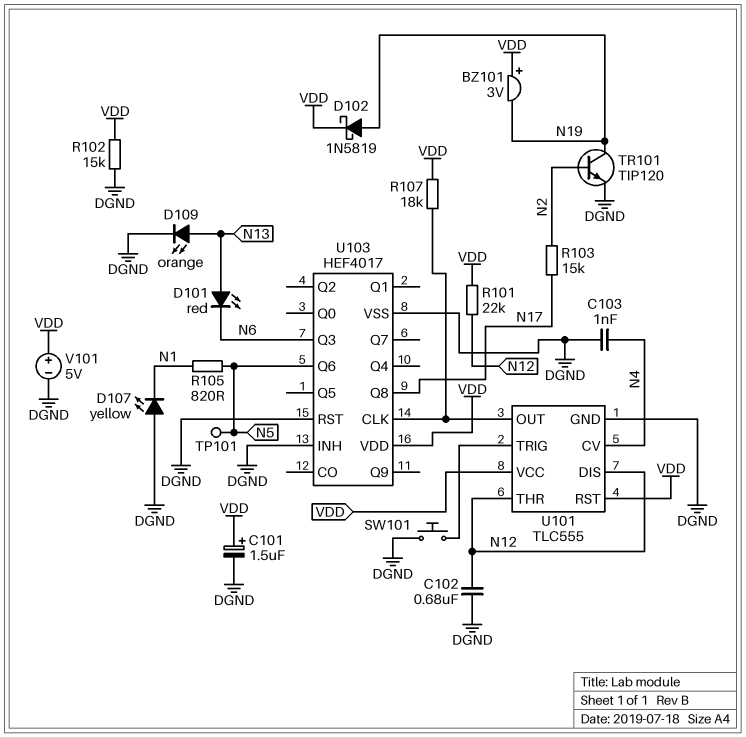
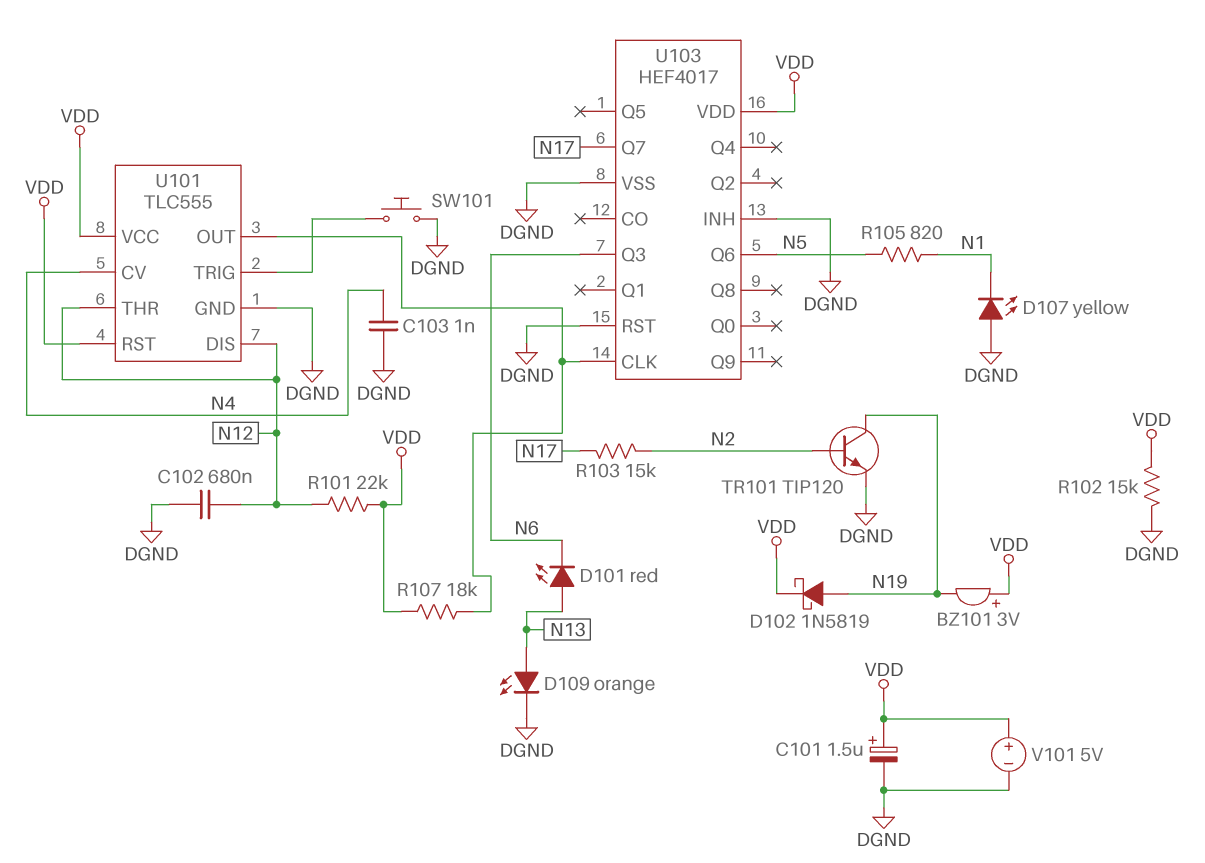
TP101: test point (N5) -> none
U103 pin Q7: none -> N17
U103 pin Q8: N17 -> none

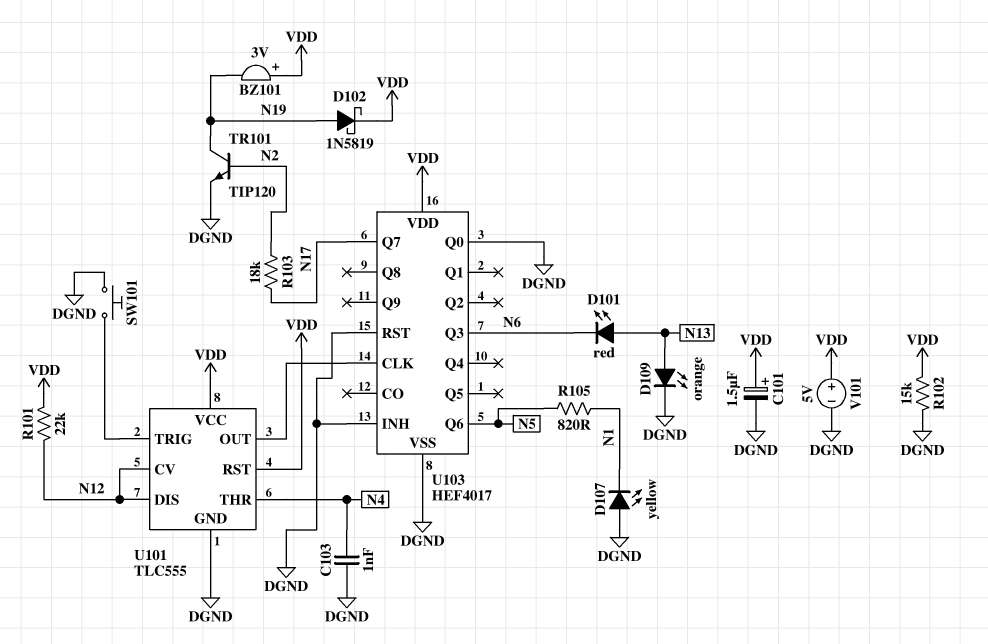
C102: 680nF (DGND, N12) -> none
R103: 15k (N2, N17) -> 18k (N2, N17)
R107: 18k (U101/OUT, VDD) -> none
U101 pin CV: N4 -> N12
U101 pin THR: N12 -> N4
U103 pin Q0: none -> DGND

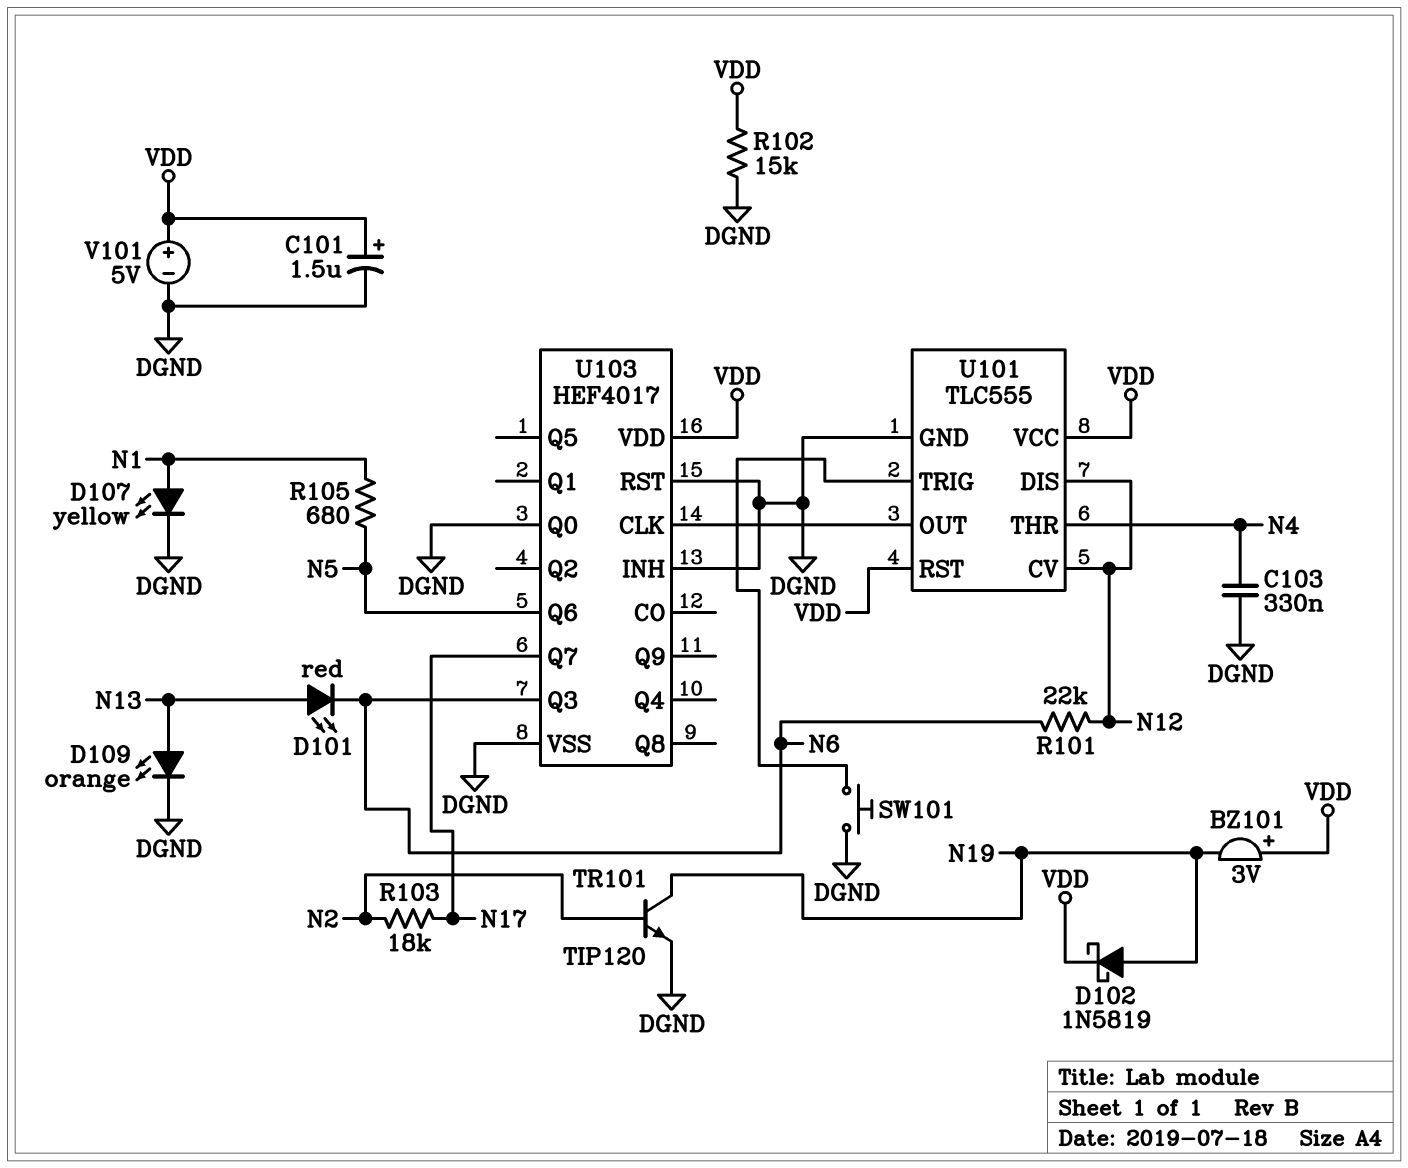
C103: 1nF (DGND, N4) -> 330nF (DGND, N4)
D107: LED yellow (A DGND, K N1) -> LED yellow (A N1, K DGND)
R101: 22k (N12, VDD) -> 22k (N6, N12)
R105: 820 (N1, N5) -> 680 (N1, N5)

